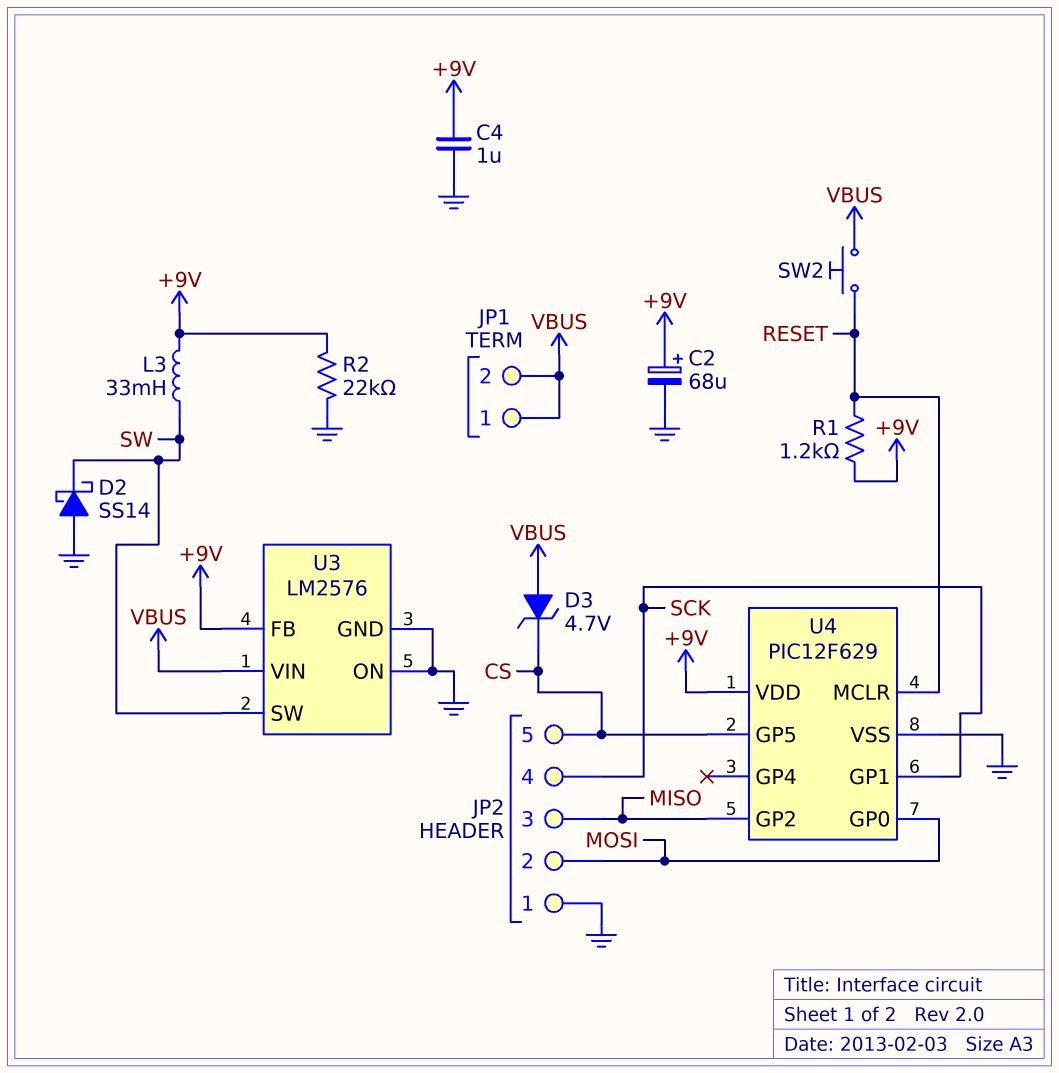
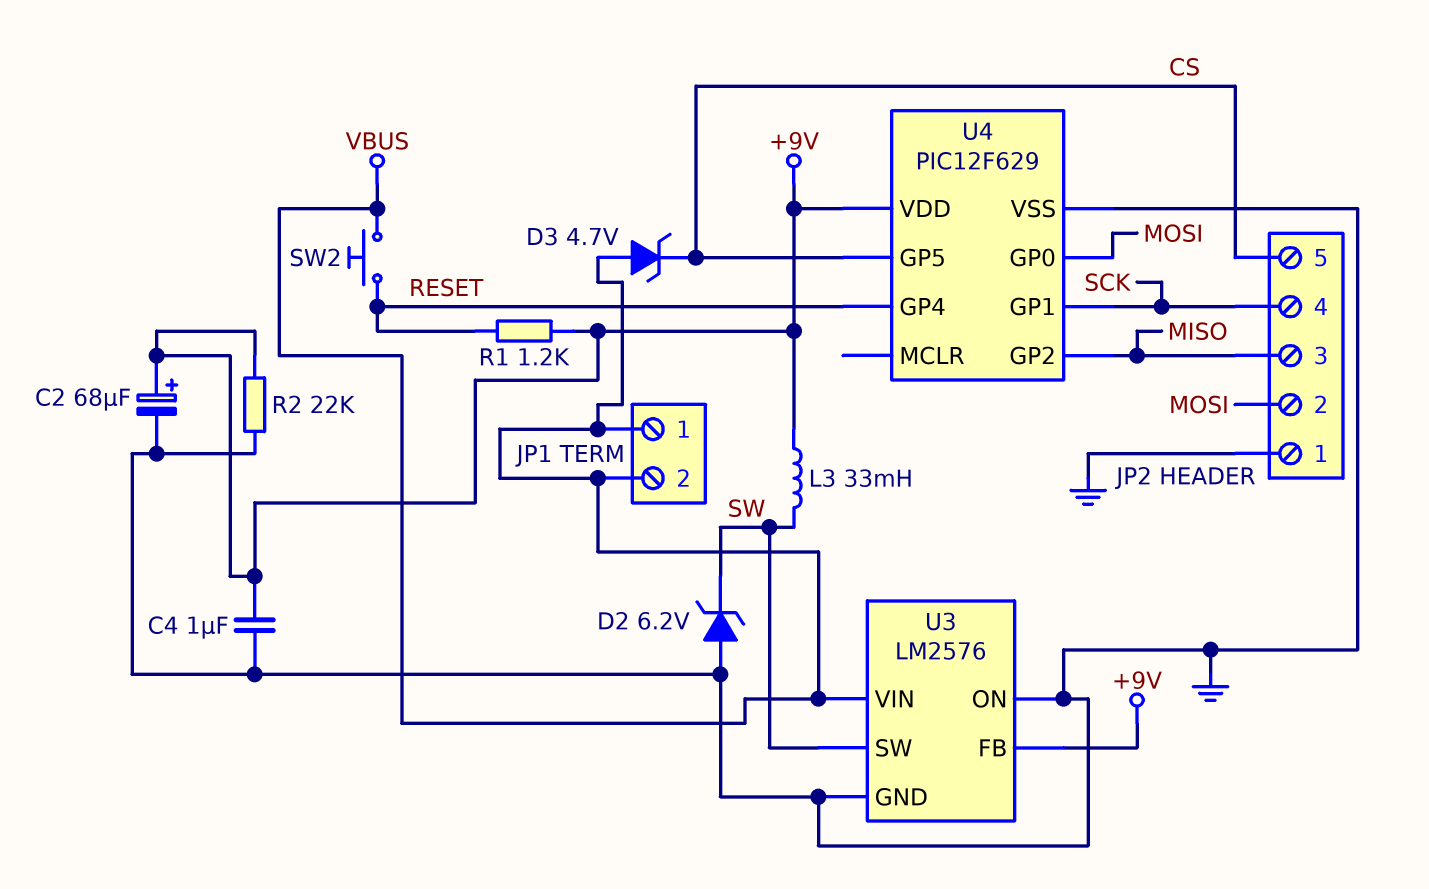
D2: schottky SS14 (A GND, K SW) -> zener 6.2V (A GND, K SW)
U4 pin GP4: none -> RESET
U4 pin MCLR: RESET -> none

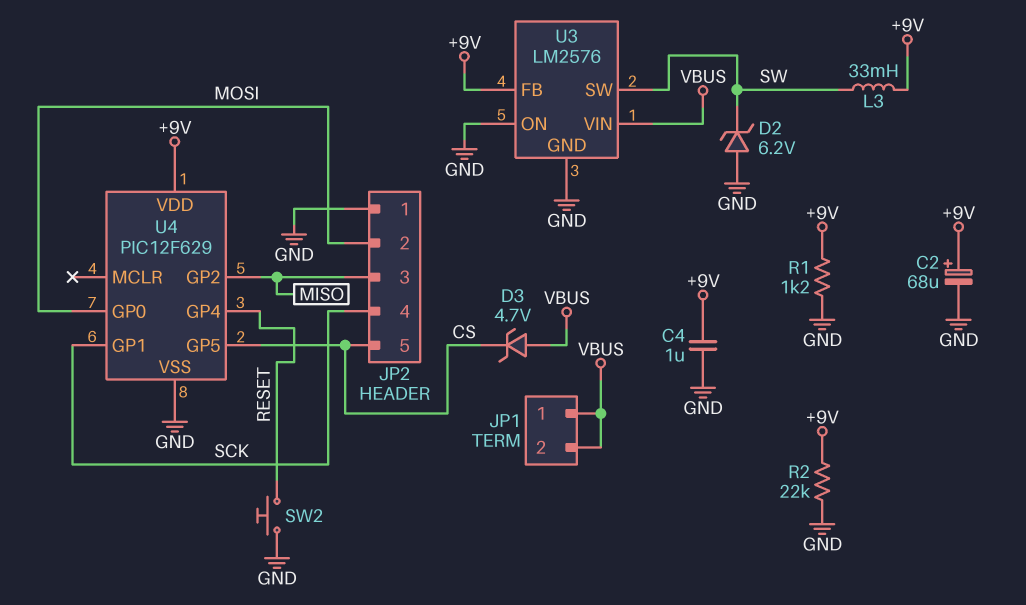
R1: 1.2k (+9V, RESET) -> 1.2k (+9V, GND)
SW2: button (RESET, VBUS) -> button (GND, RESET)

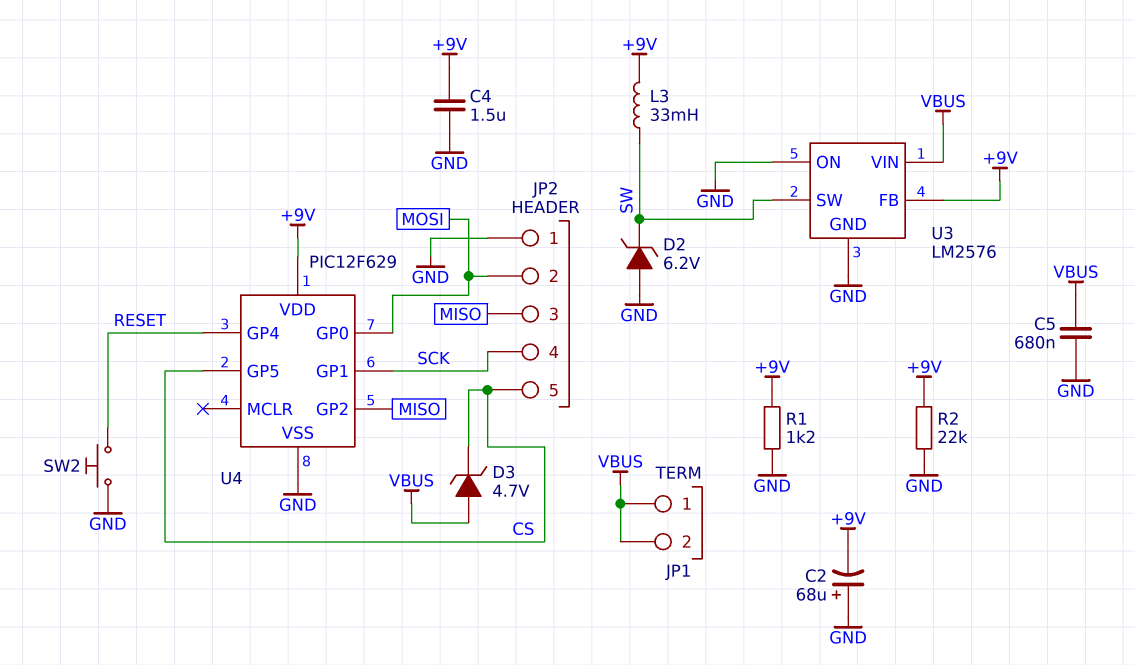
C2: 68uF (plus +9V, minus GND) -> 68uF (plus GND, minus +9V)
C4: 1uF (+9V, GND) -> 1.5uF (+9V, GND)
C5: none -> 680nF (GND, VBUS)

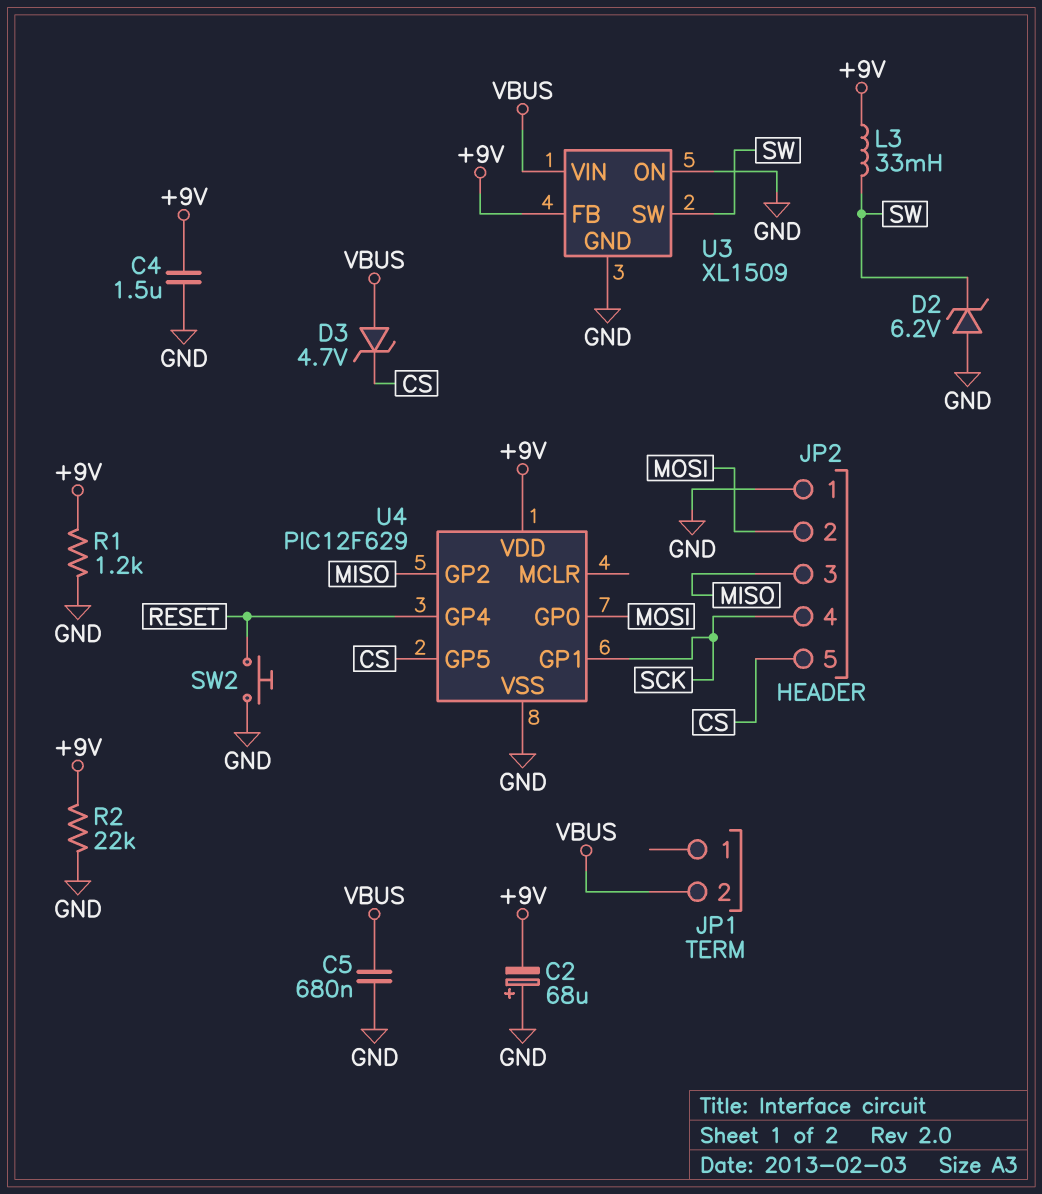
JP1 pin 1: VBUS -> none
U3: LM2576 -> XL1509

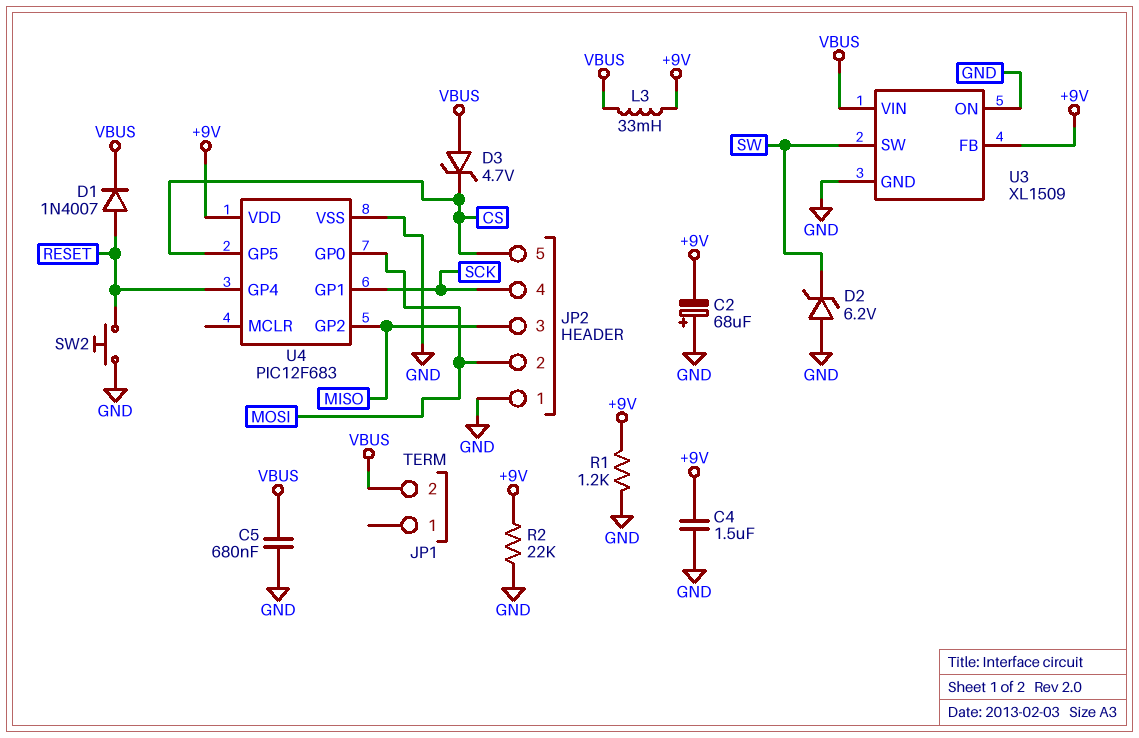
D1: none -> diode 1N4007 (A RESET, K VBUS)
L3: 33mH (+9V, SW) -> 33mH (+9V, VBUS)
U4: PIC12F629 -> PIC12F683

